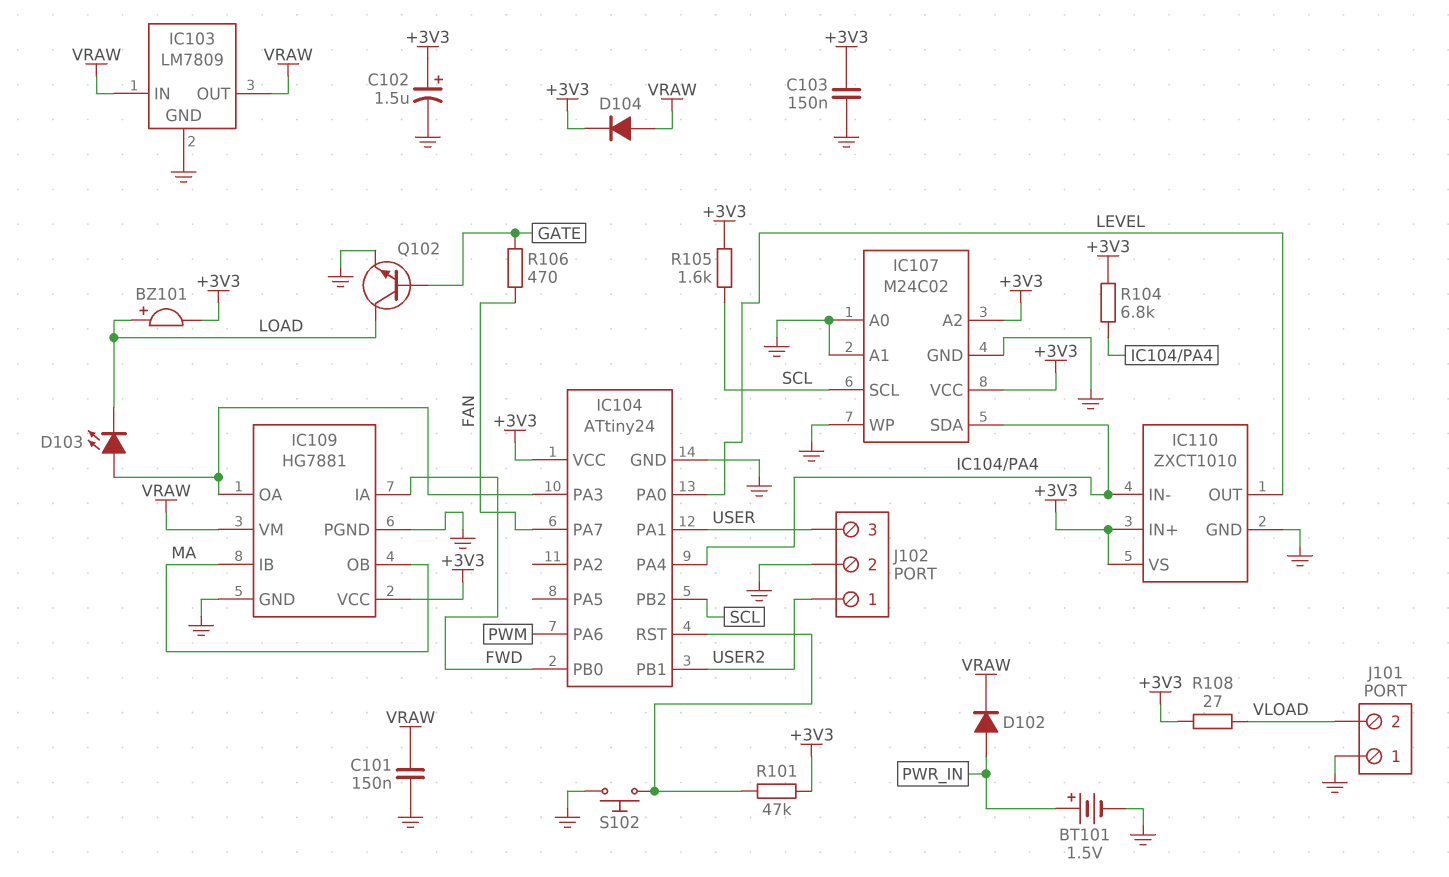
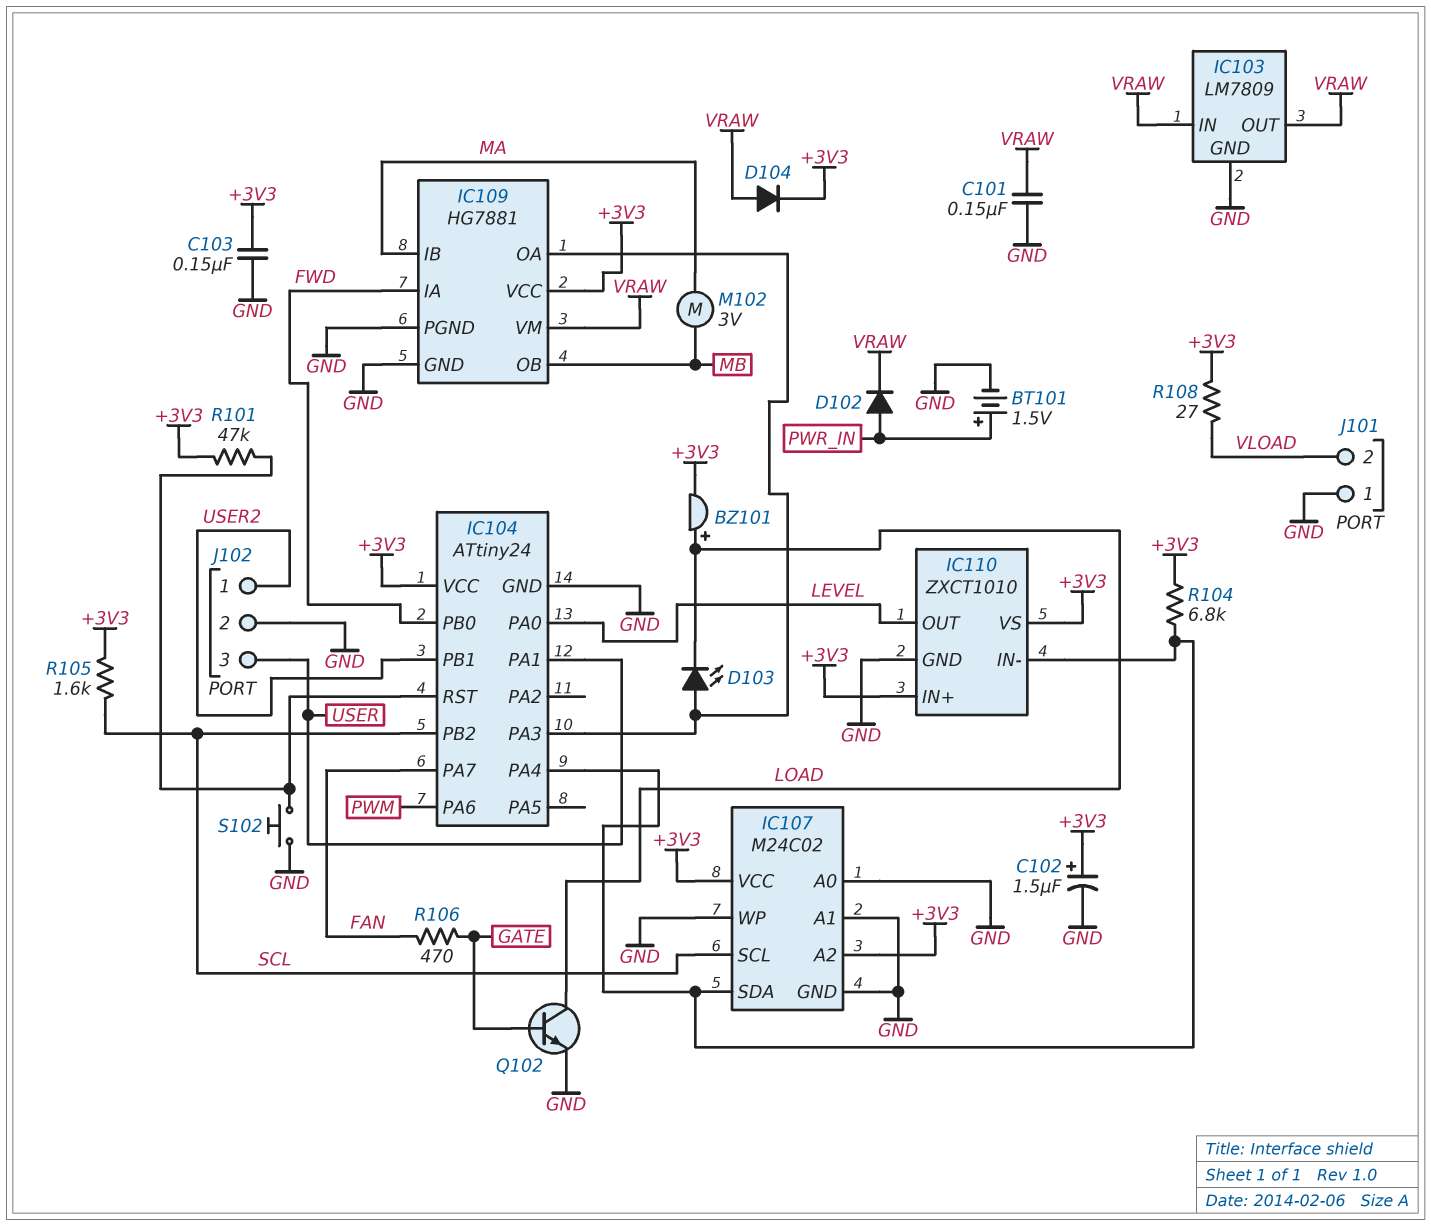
IC109 pin OB: MA -> MB
M102: none -> motor 3V (MA, MB)

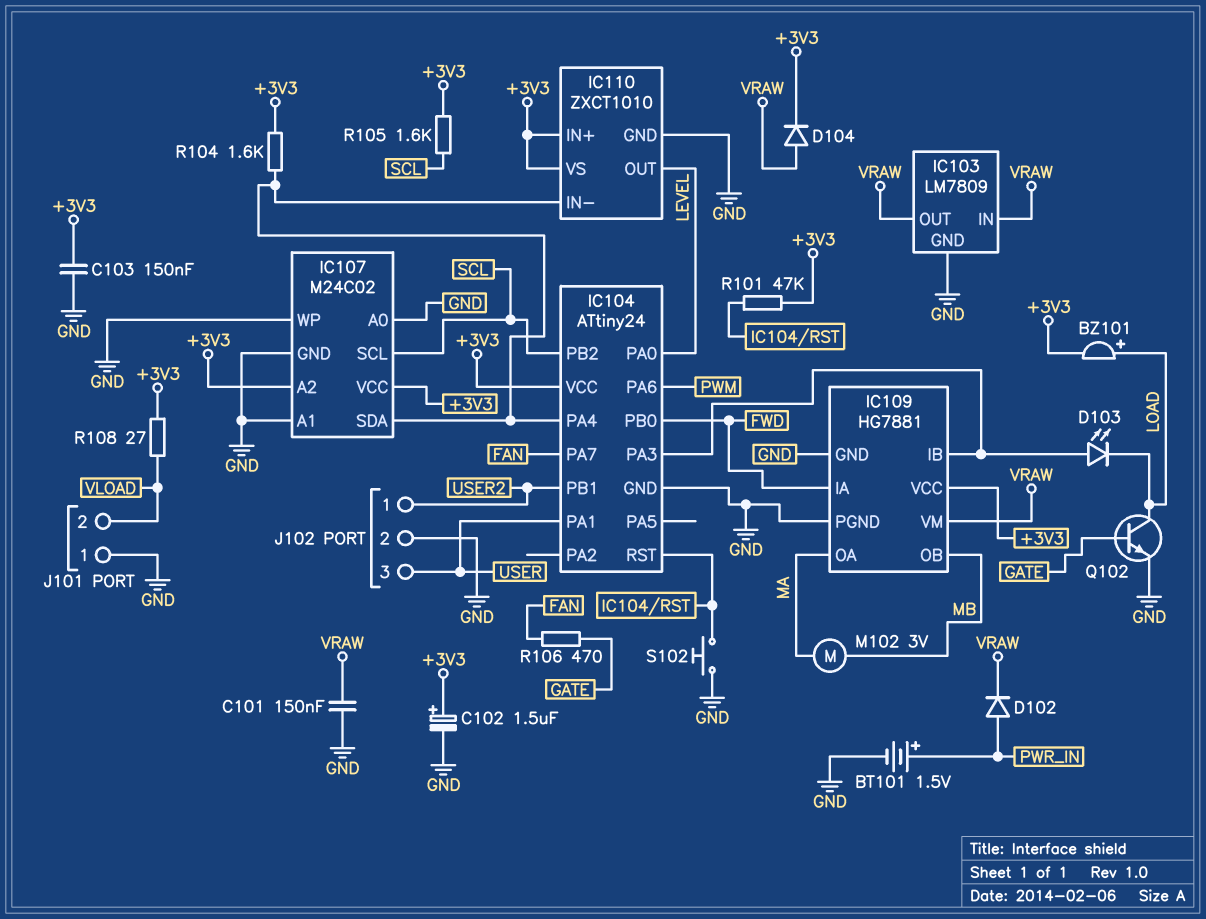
IC109 pin IB: MA -> IC104/PA3
IC109 pin OA: IC104/PA3 -> MA
R104: 6.8k (+3V3, IC104/PA4) -> 1.6k (+3V3, IC104/PA4)

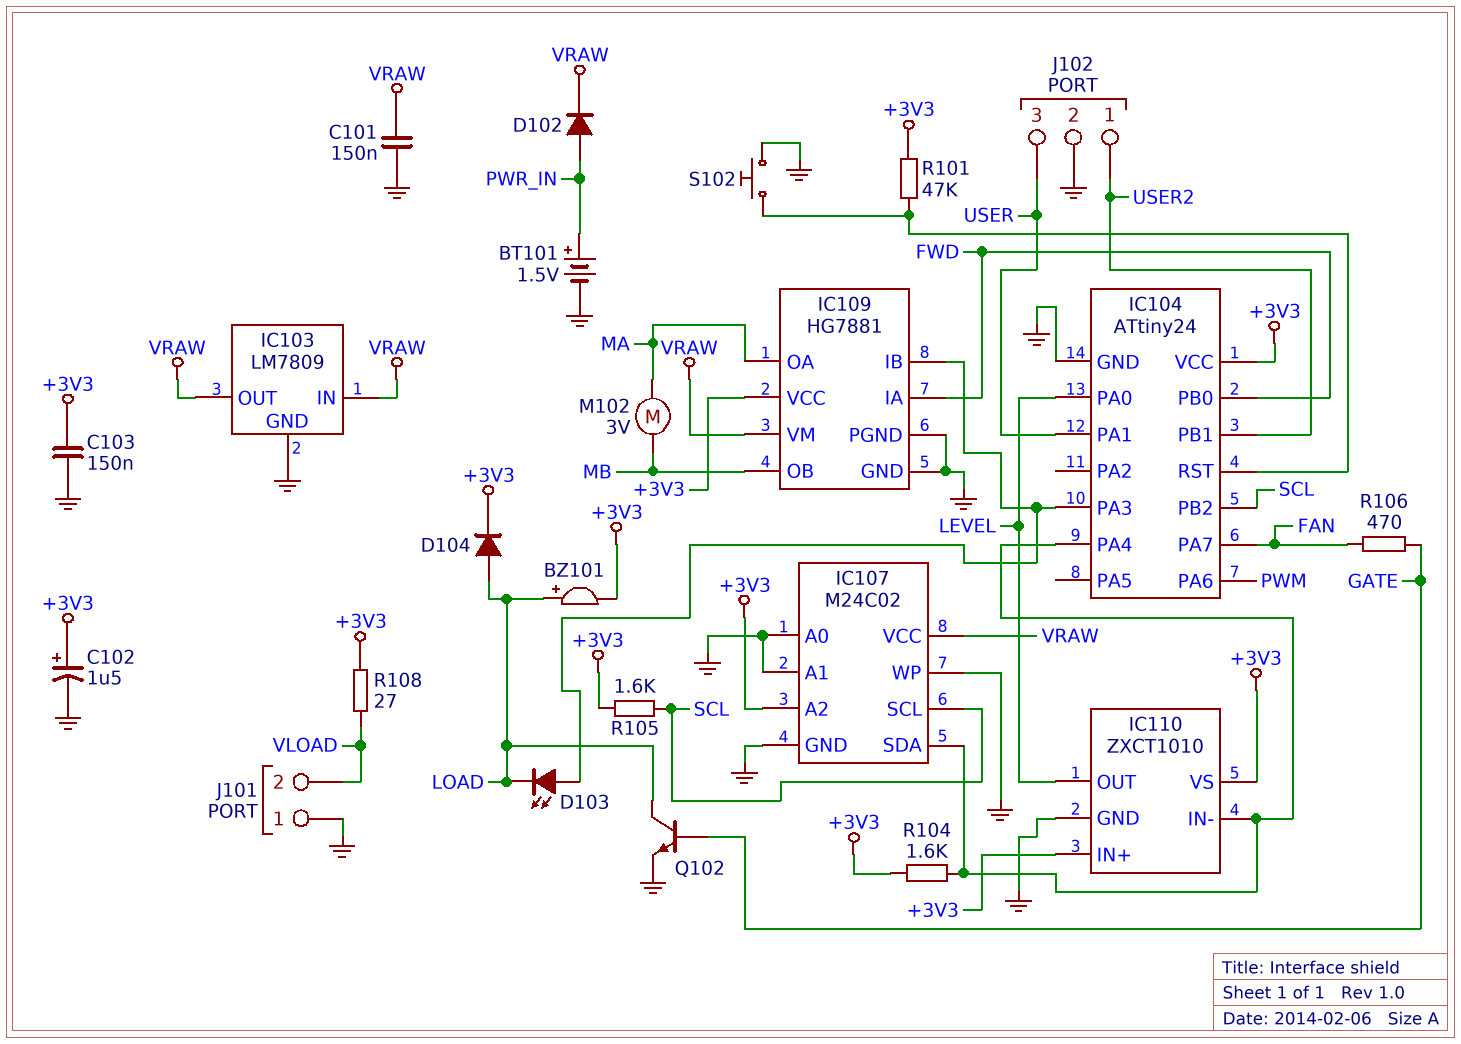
D104: diode (A VRAW, K +3V3) -> diode (A LOAD, K +3V3)
IC107 pin VCC: +3V3 -> VRAW

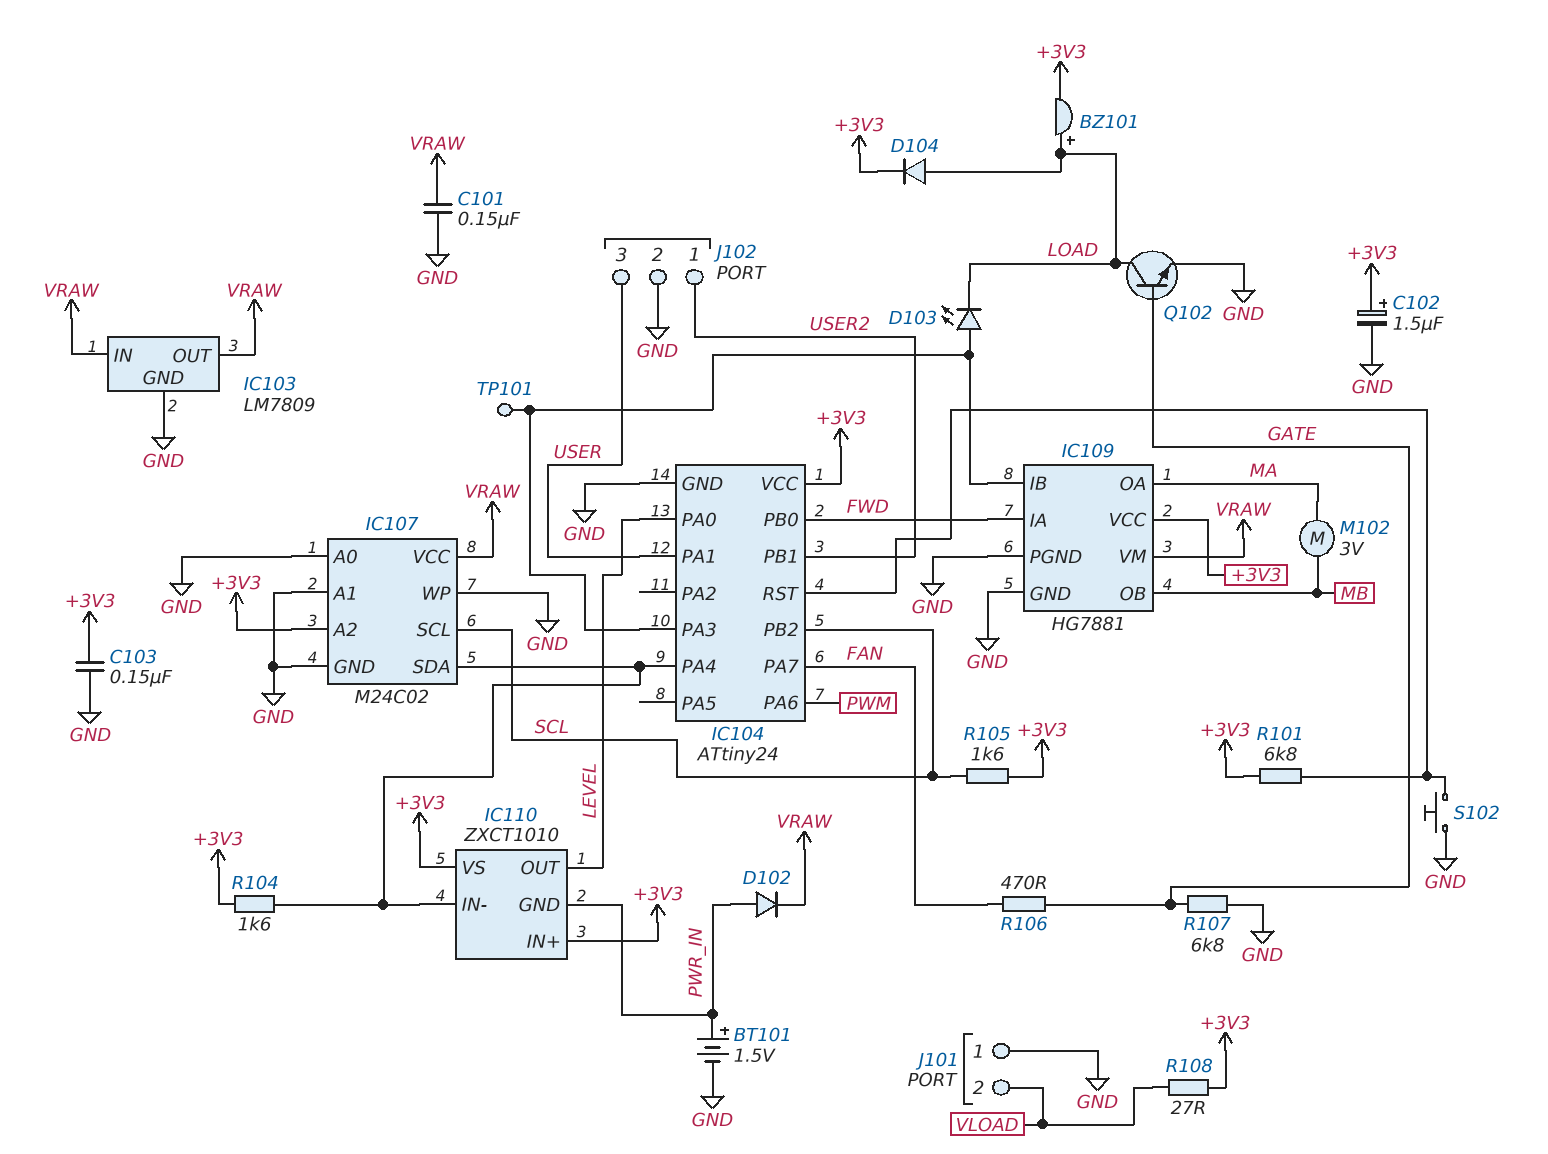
IC110 pin GND: GND -> PWR_IN
R101: 47k (+3V3, IC104/RST) -> 6.8k (+3V3, IC104/RST)
R107: none -> 6.8k (GATE, GND)
TP101: none -> test point (IC104/PA3)

